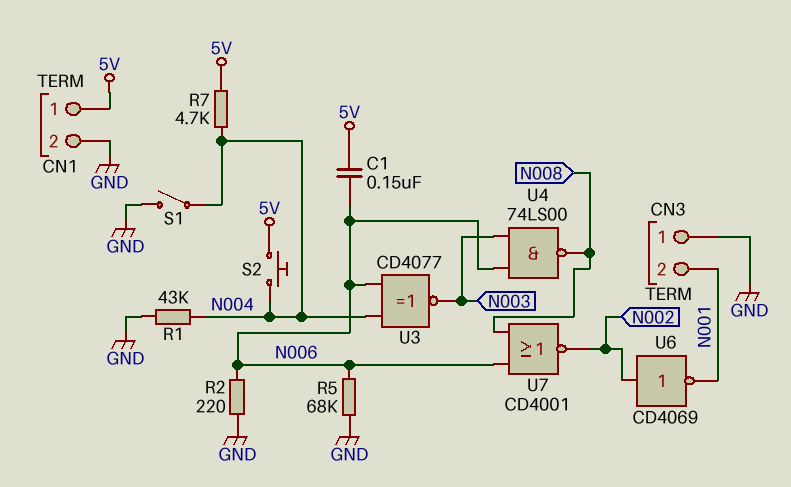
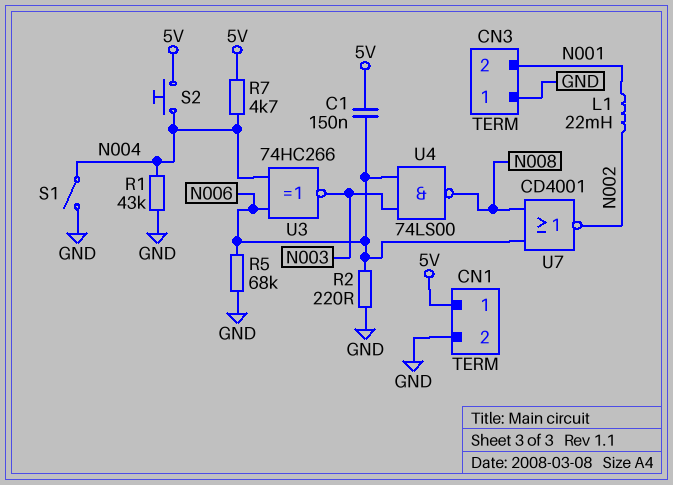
L1: none -> 22mH (N001, N002)
U3: XNOR CD4077 (in N004, in N006, out N003) -> XNOR 74HC266 (in N004, in N006, out N003)
U6: NOT CD4069 (in N002, out N001) -> none

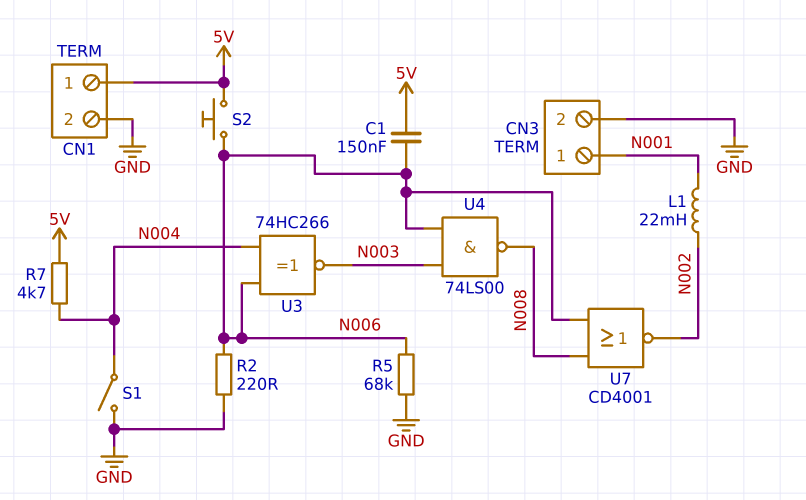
CN3 pin 1: GND -> N001
CN3 pin 2: N001 -> GND
R1: 43k (GND, N004) -> none
S2: button (5V, N004) -> button (5V, N006)

